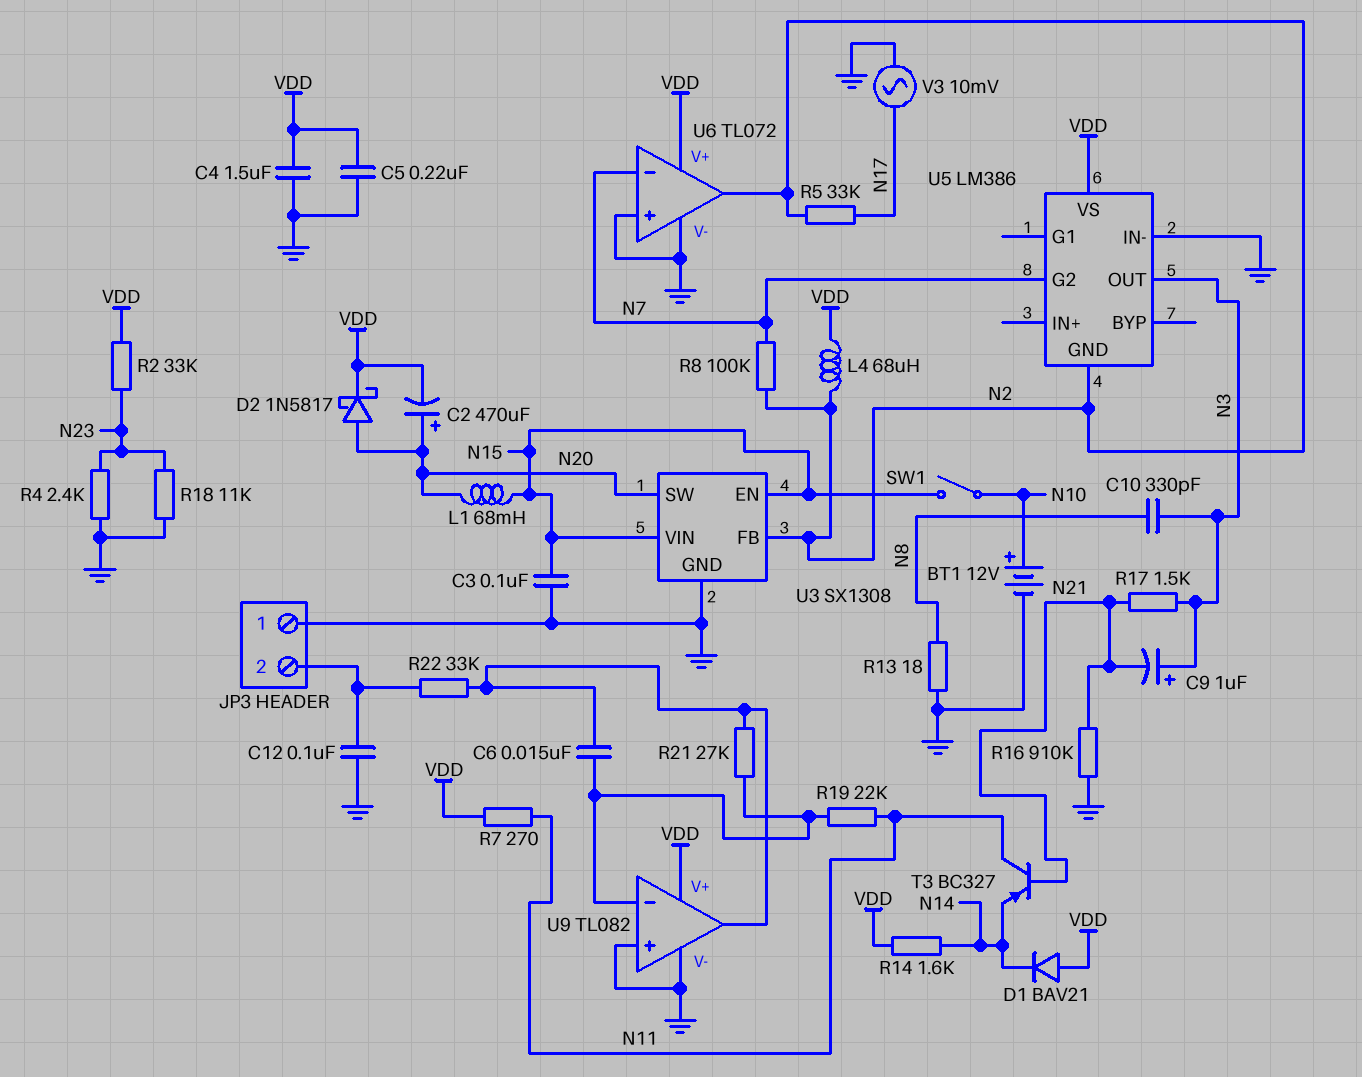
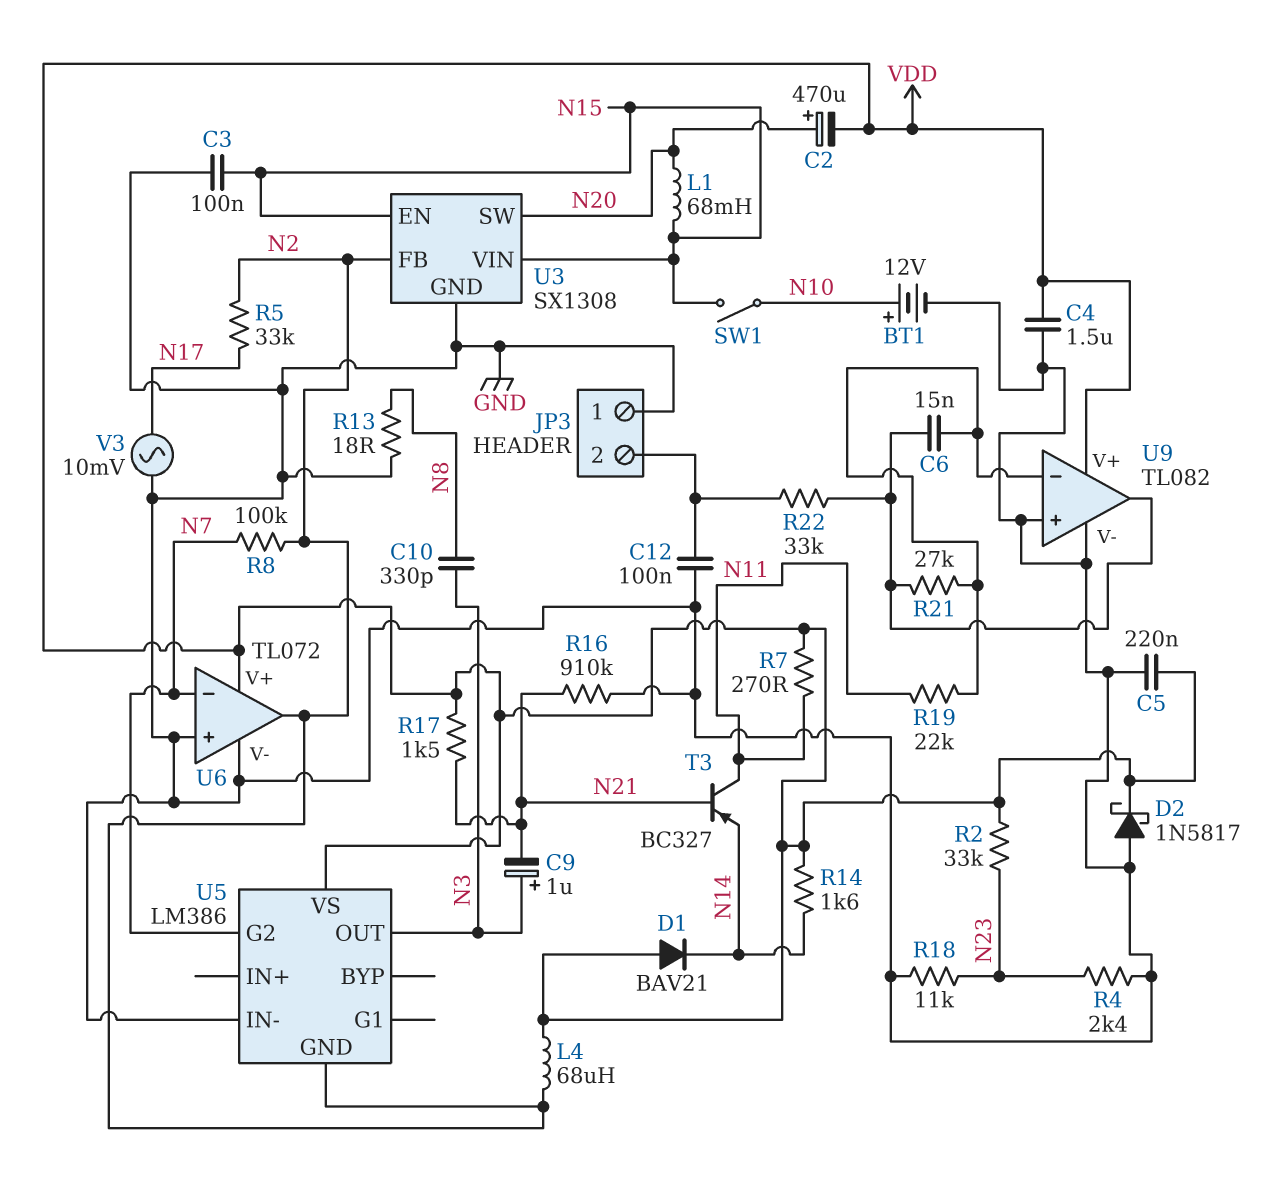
D2: schottky 1N5817 (A N20, K VDD) -> schottky 1N5817 (A GND, K VDD)
R17: 1.5k (N3, N21) -> 1.5k (N21, VDD)

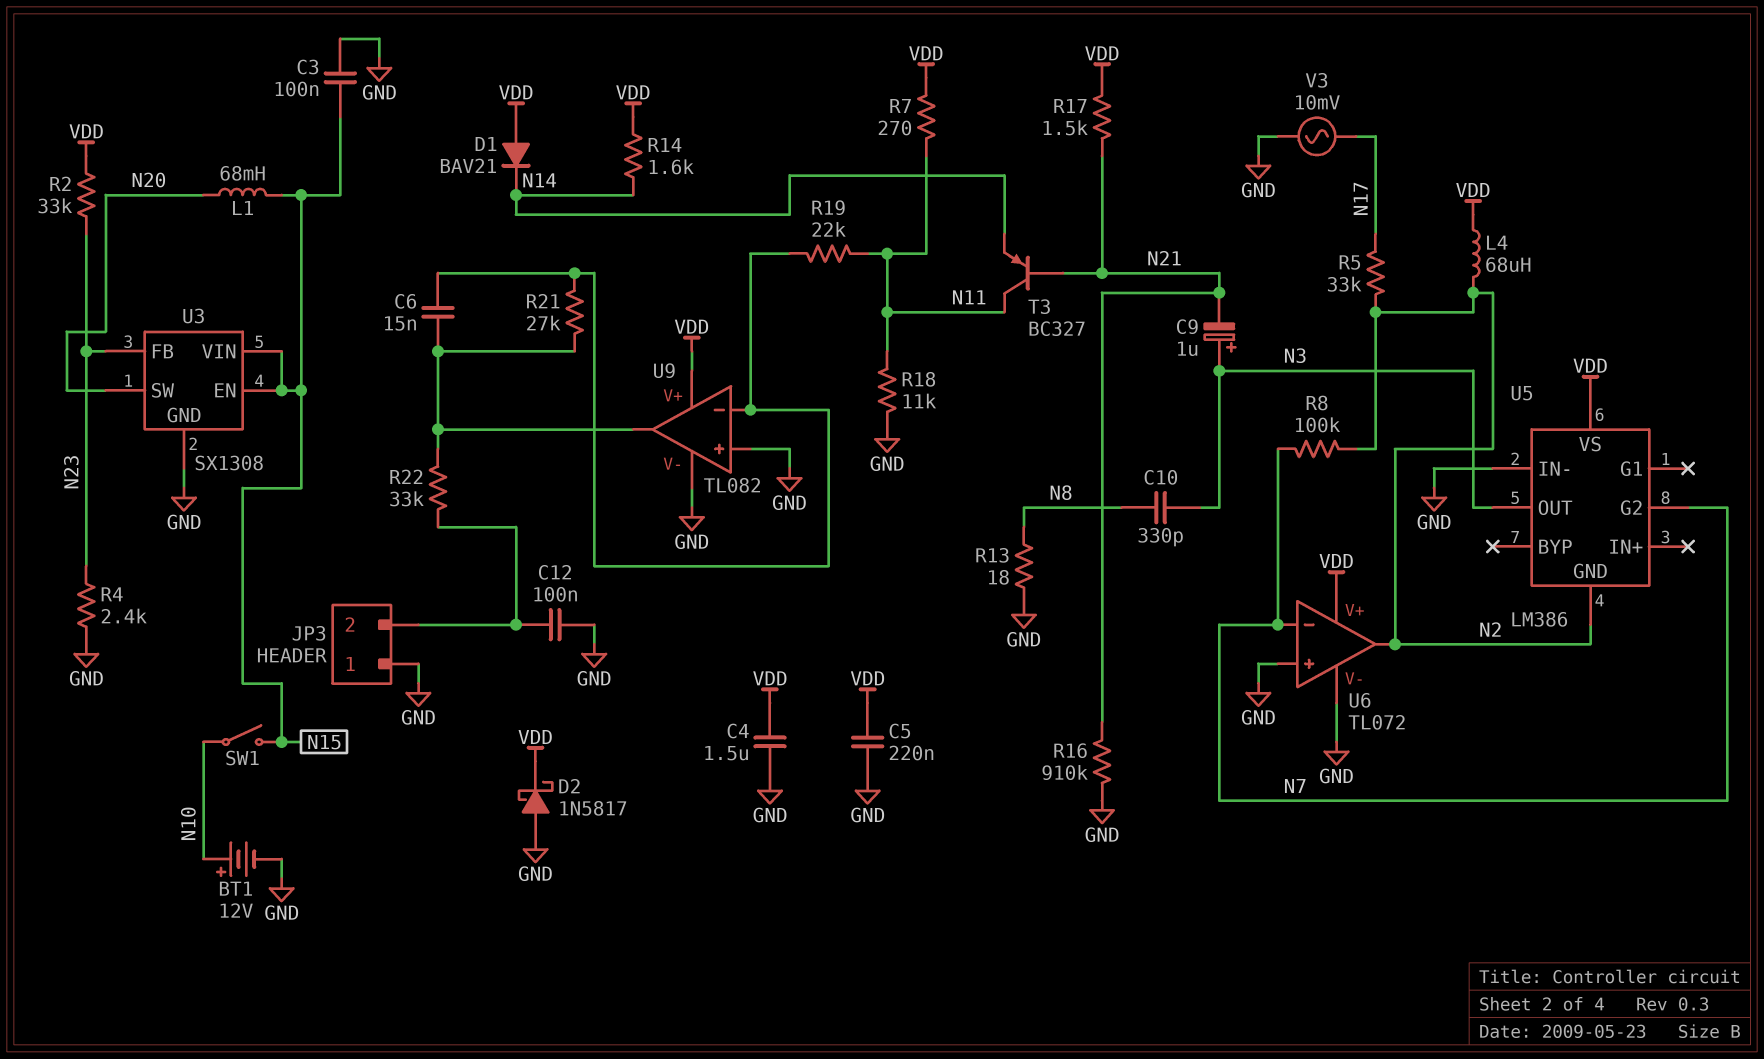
C2: 470uF (plus N20, minus VDD) -> none
R18: 11k (GND, N23) -> 11k (GND, N11)
U3 pin FB: N2 -> N23

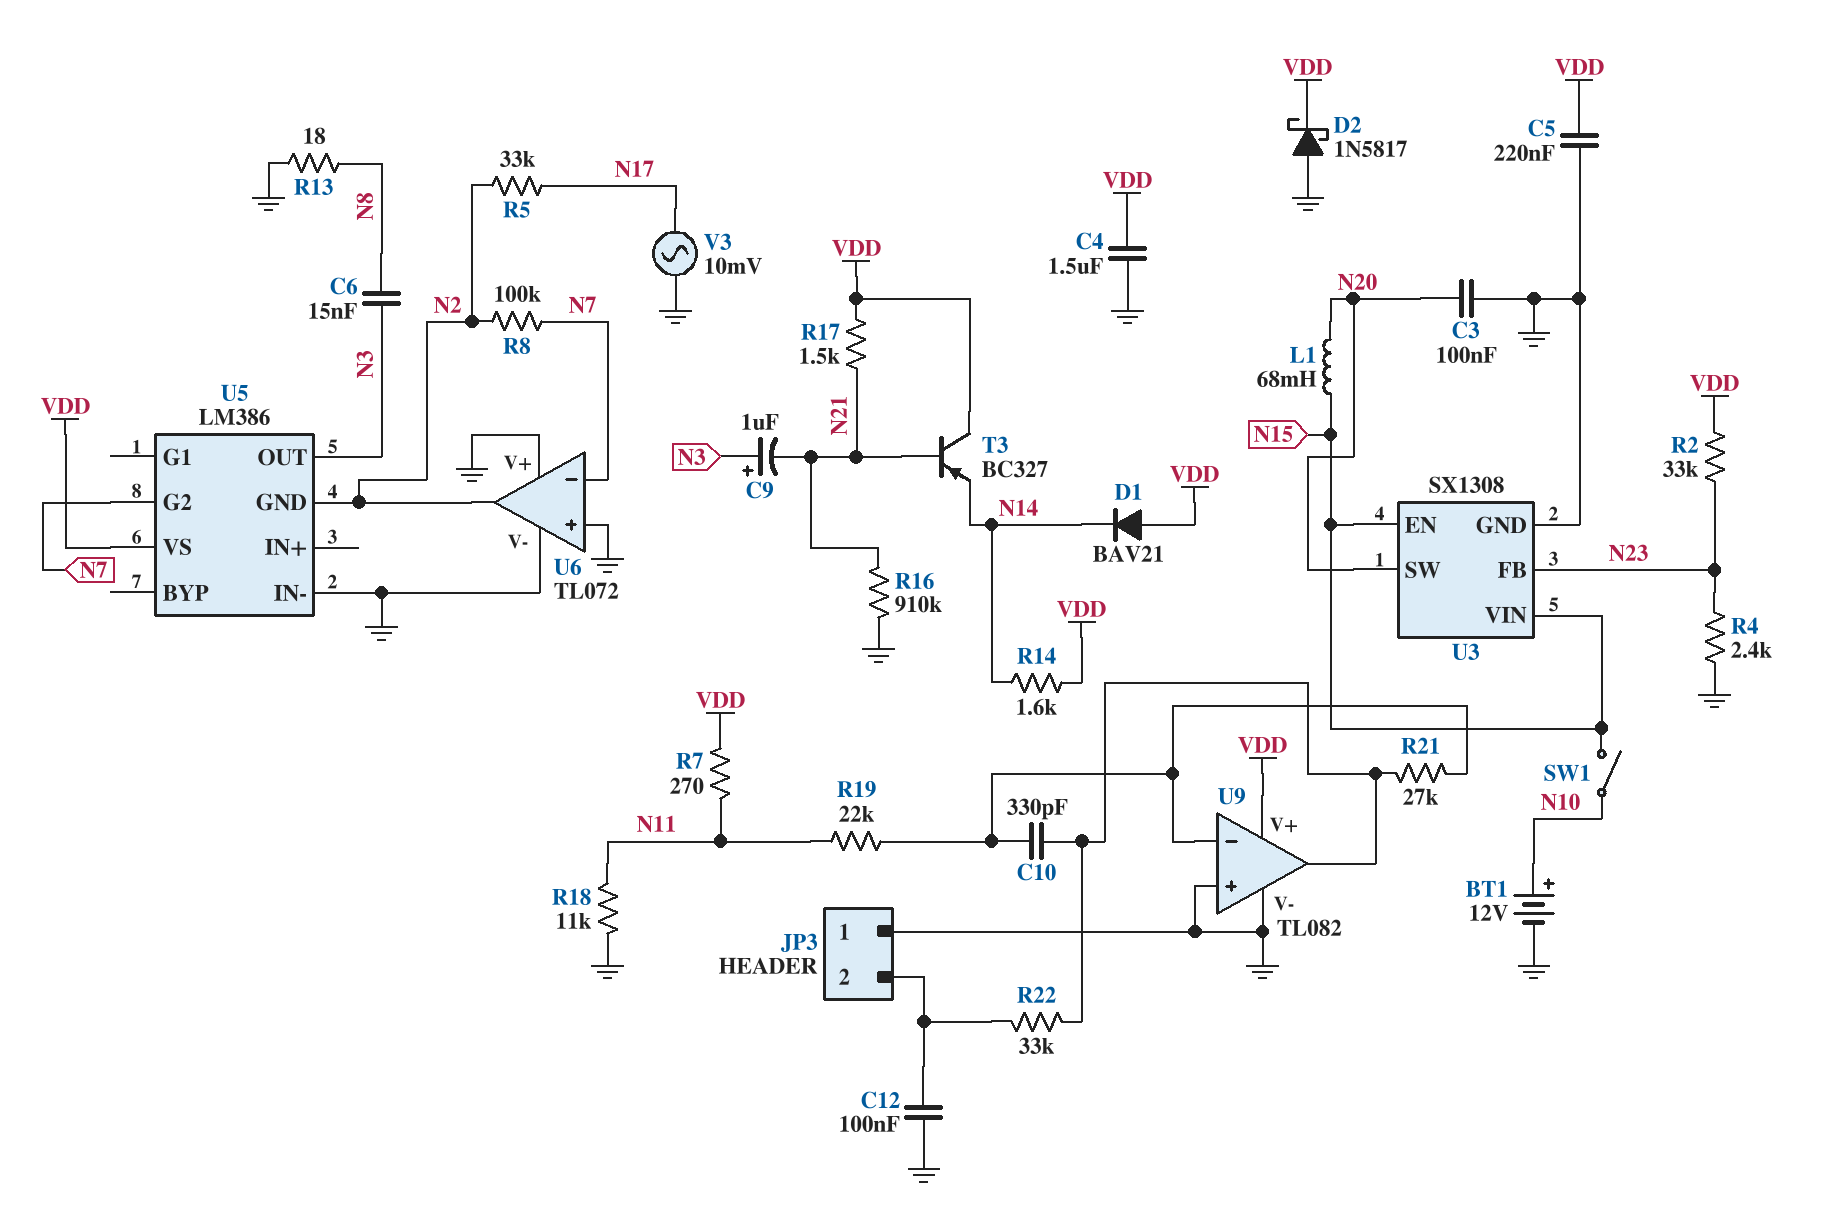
C3: 100nF (GND, N15) -> 100nF (GND, N20)
C6: 15nF (U9/in-, U9/out) -> 15nF (N3, N8)
C10: 330pF (N3, N8) -> 330pF (U9/in-, U9/out)
L4: 68uH (N2, VDD) -> none
T3: PNP BC327 (B N21, C N11, E N14) -> PNP BC327 (B N21, C VDD, E N14)
U6 pin V+: VDD -> GND

